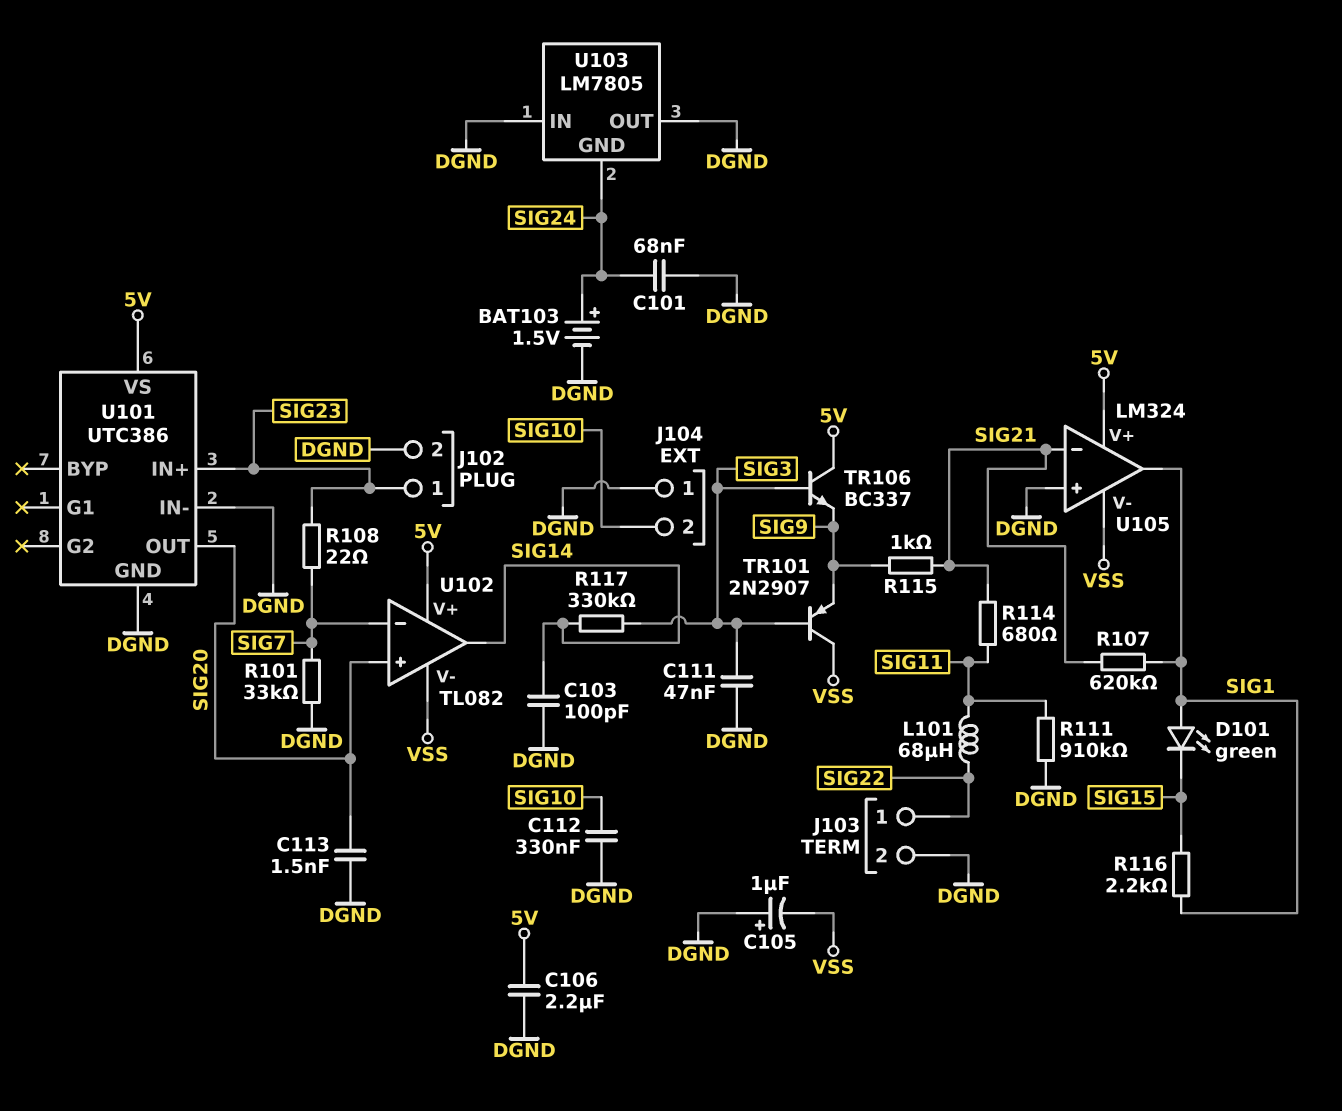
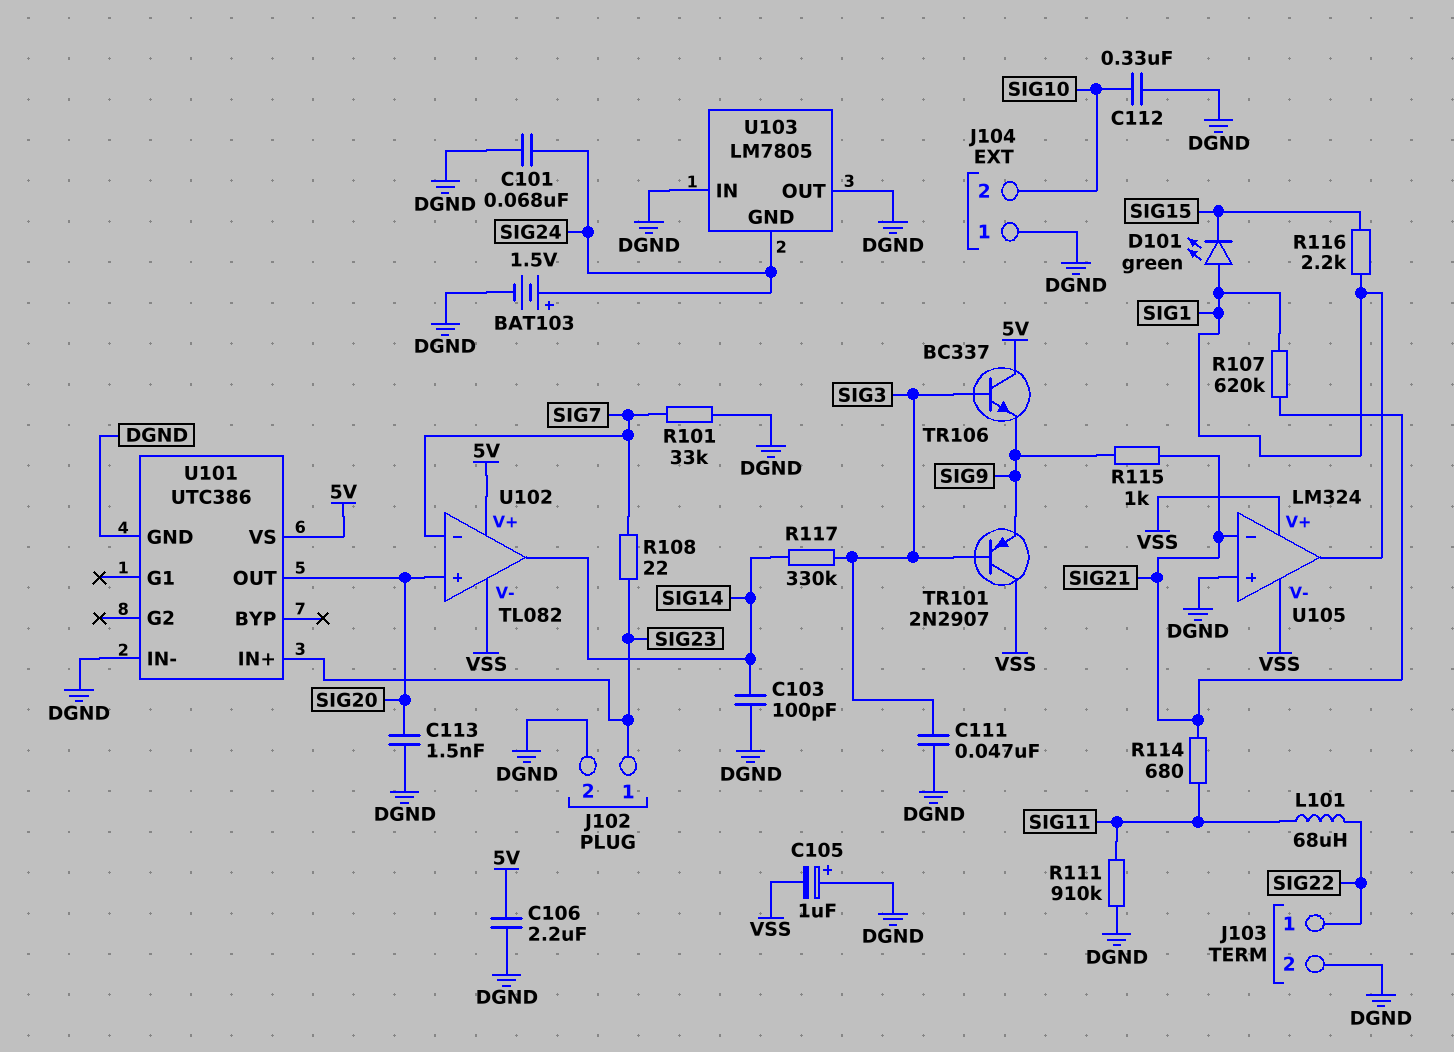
U105 pin V+: 5V -> VSS

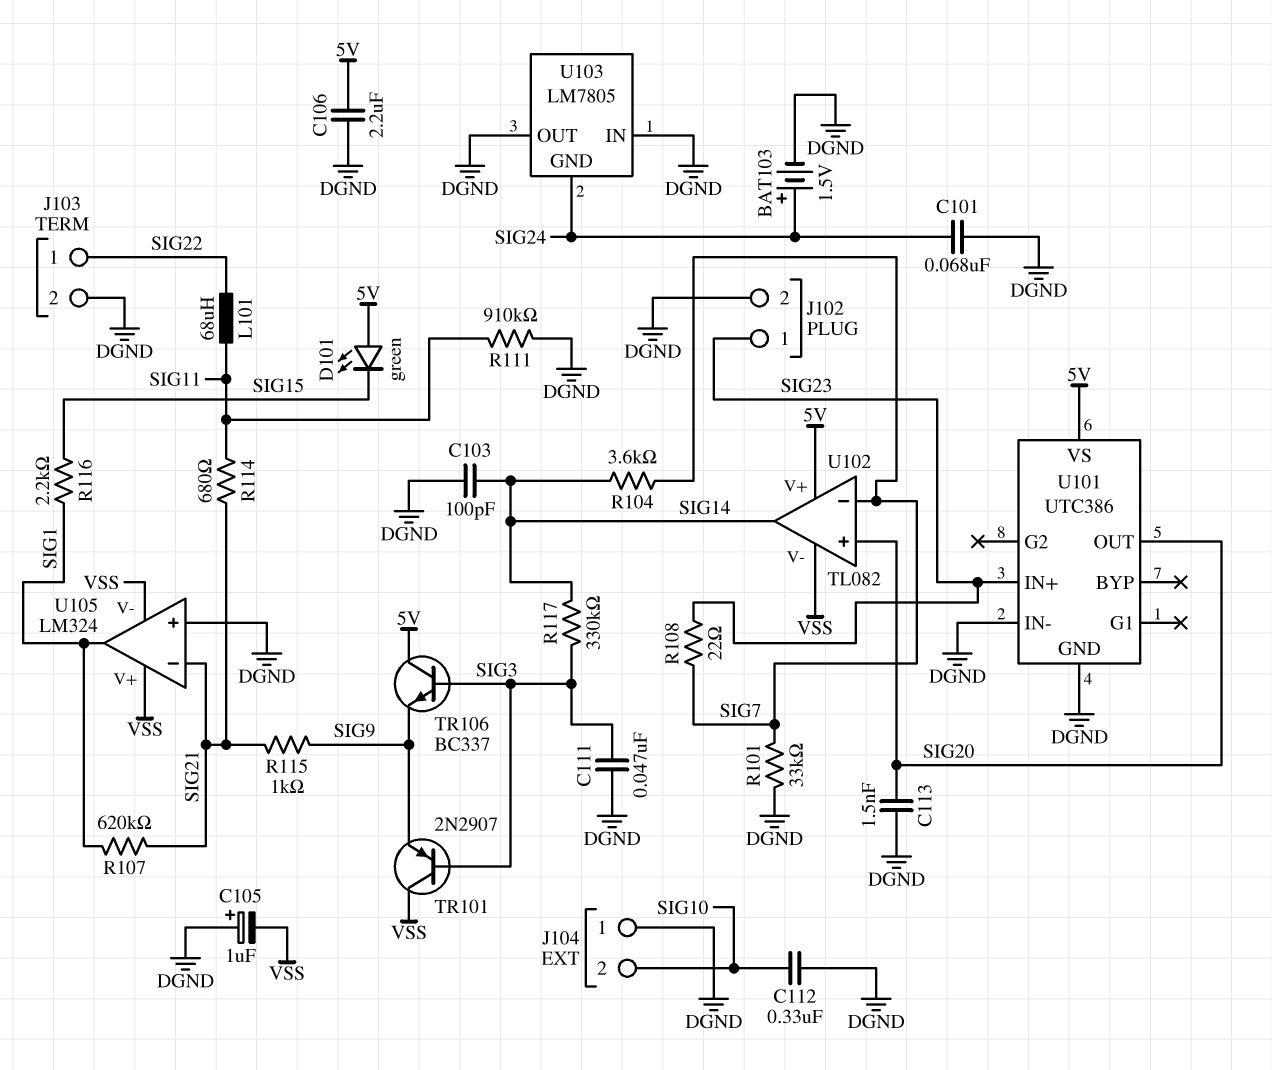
D101: LED green (A SIG1, K SIG15) -> LED green (A 5V, K SIG15)
R104: none -> 3.6k (SIG7, SIG14)

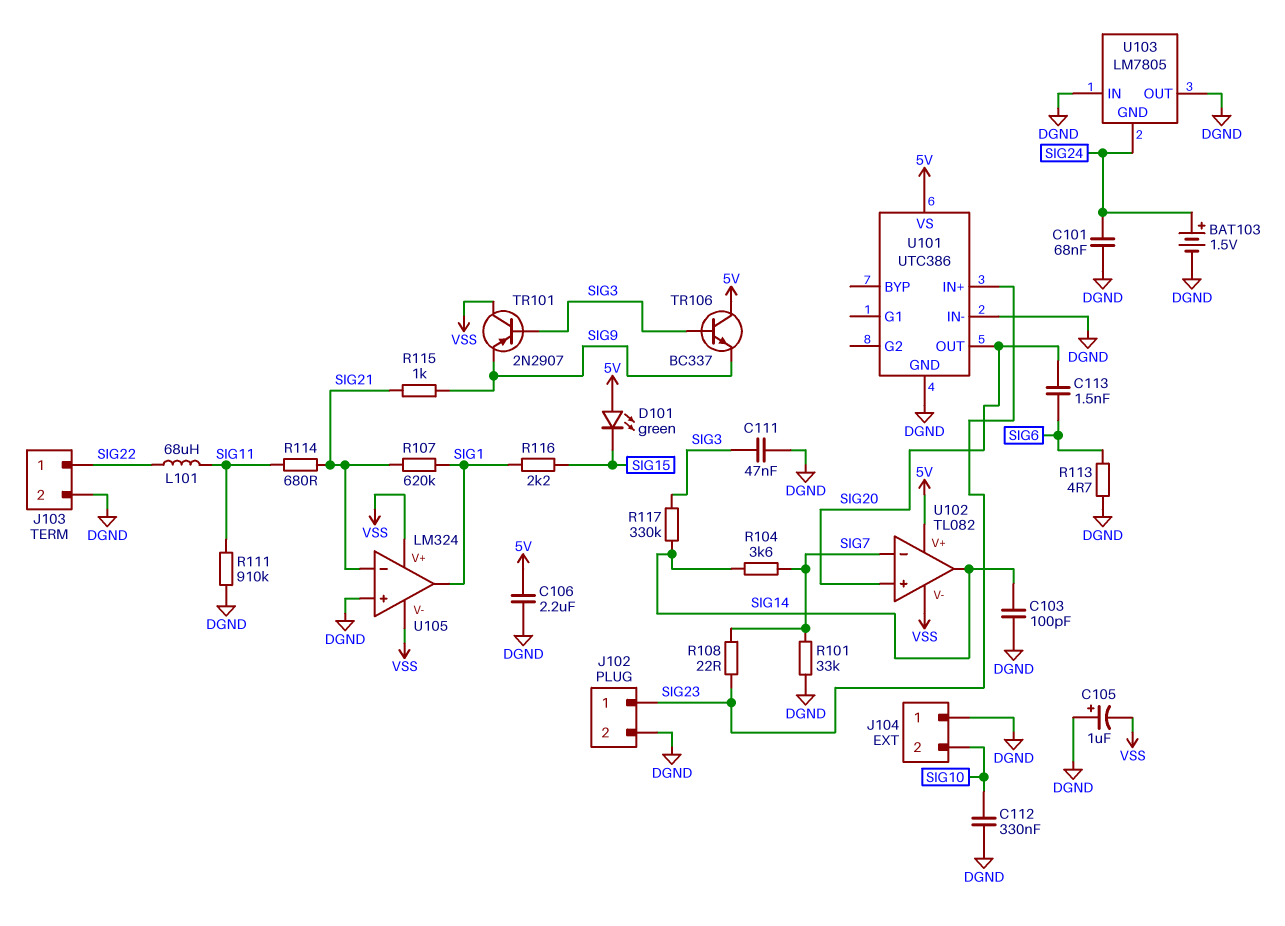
C113: 1.5nF (DGND, SIG20) -> 1.5nF (SIG6, SIG20)
R113: none -> 4.7 (DGND, SIG6)

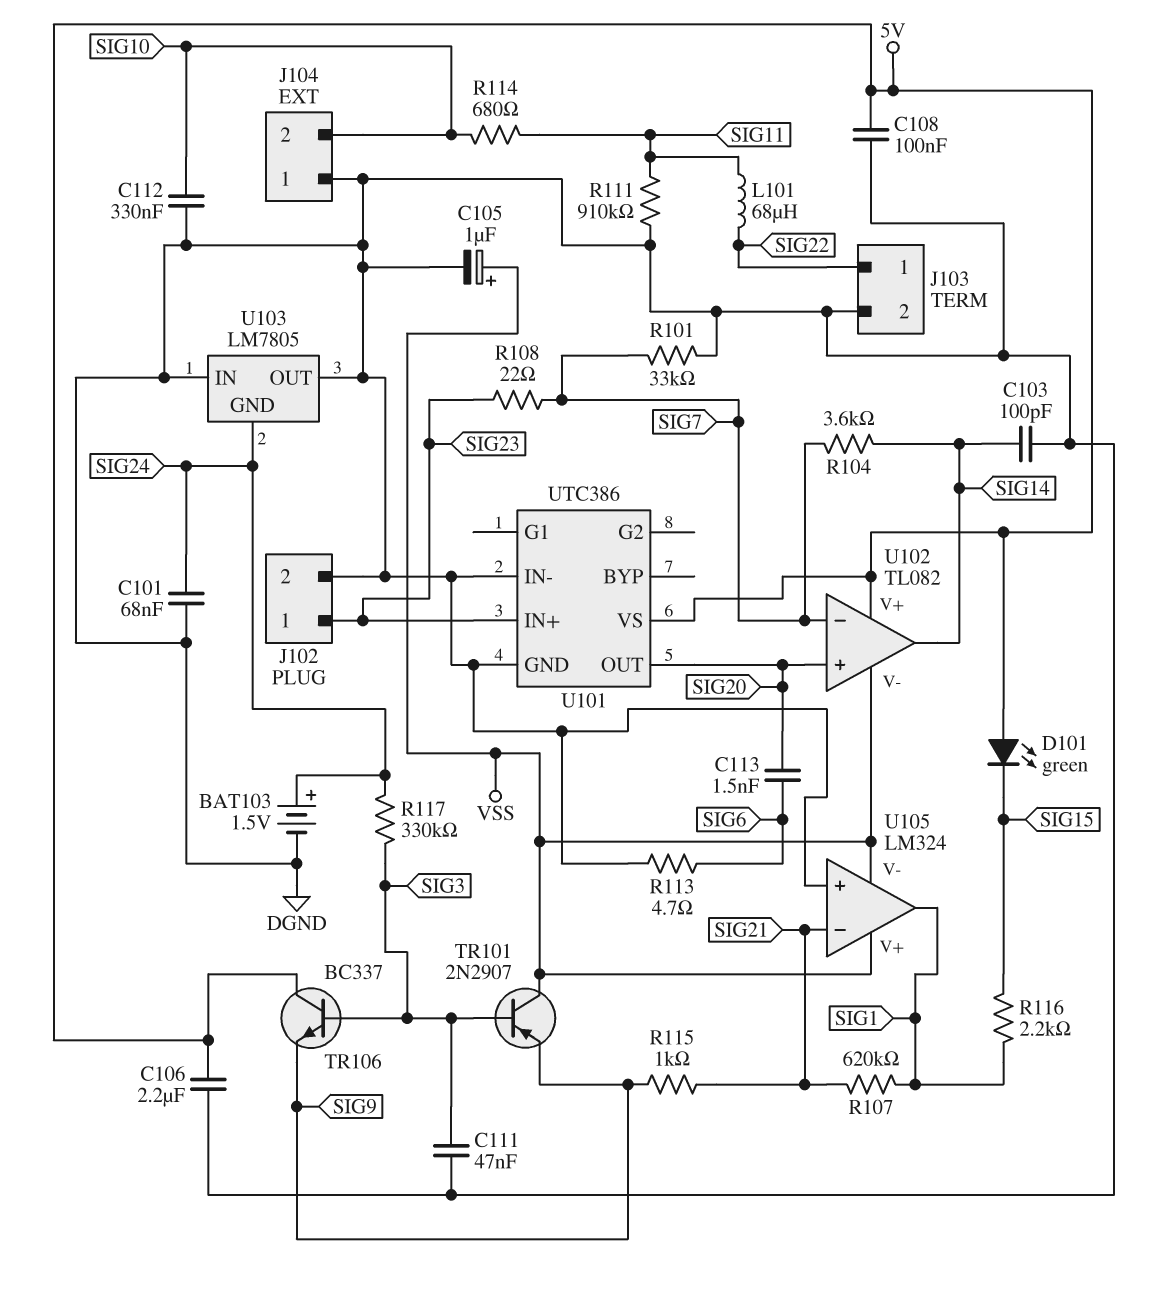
C105: 1uF (plus DGND, minus VSS) -> 1uF (plus VSS, minus DGND)
C108: none -> 100nF (5V, DGND)
R114: 680 (SIG11, SIG21) -> 680 (SIG10, SIG11)
R117: 330k (SIG3, SIG14) -> 330k (SIG3, SIG24)

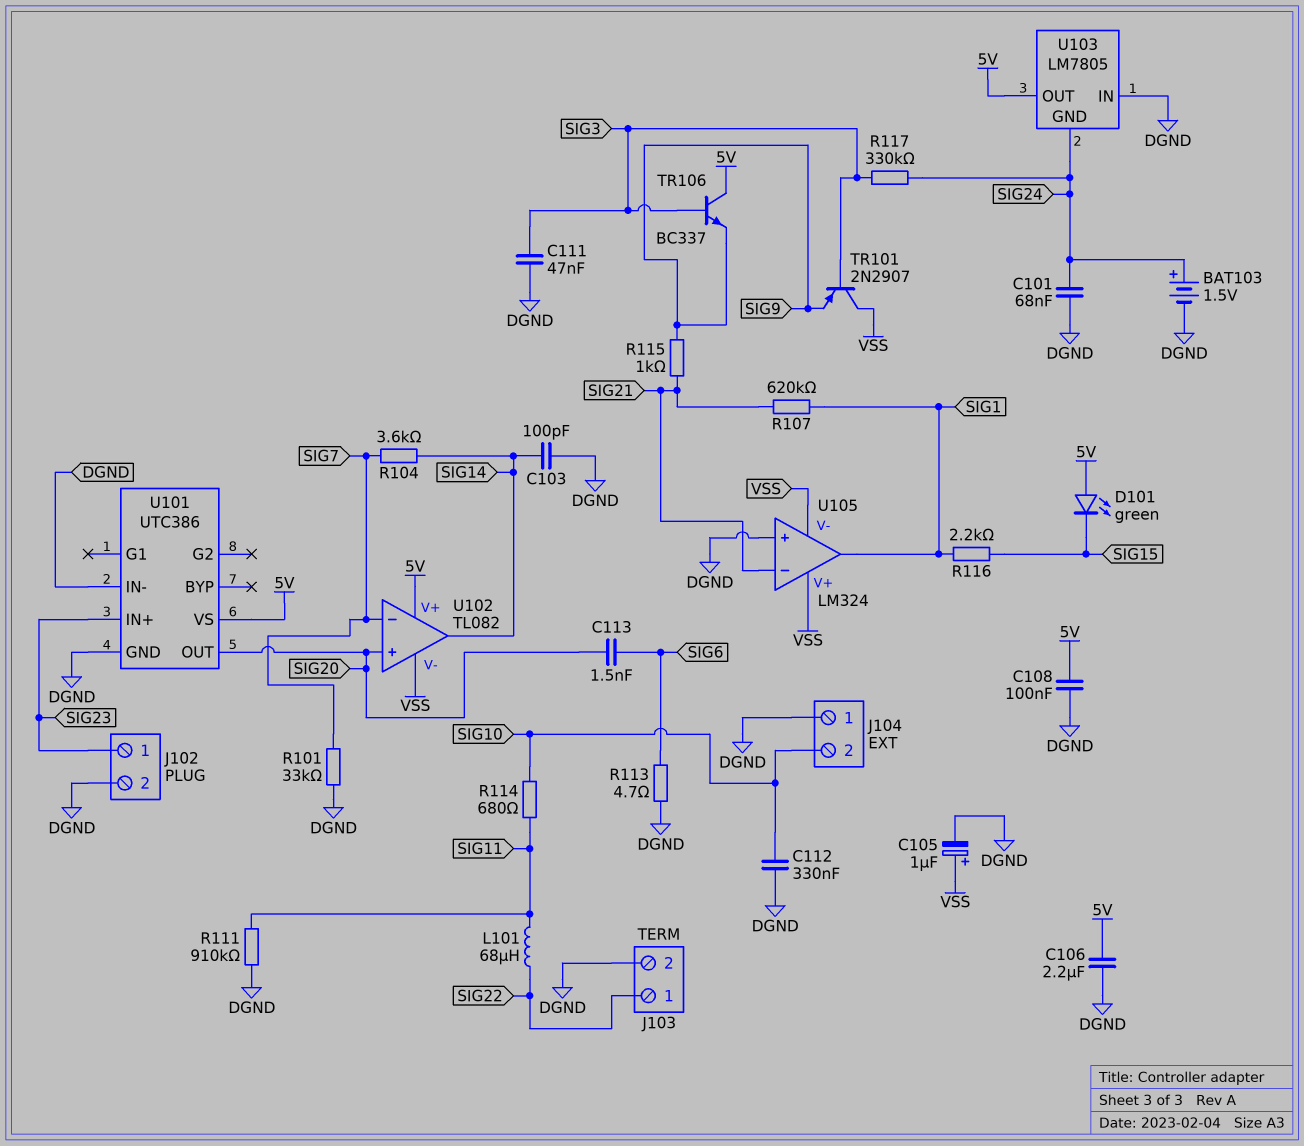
R108: 22 (SIG7, SIG23) -> none
U103 pin OUT: DGND -> 5V

